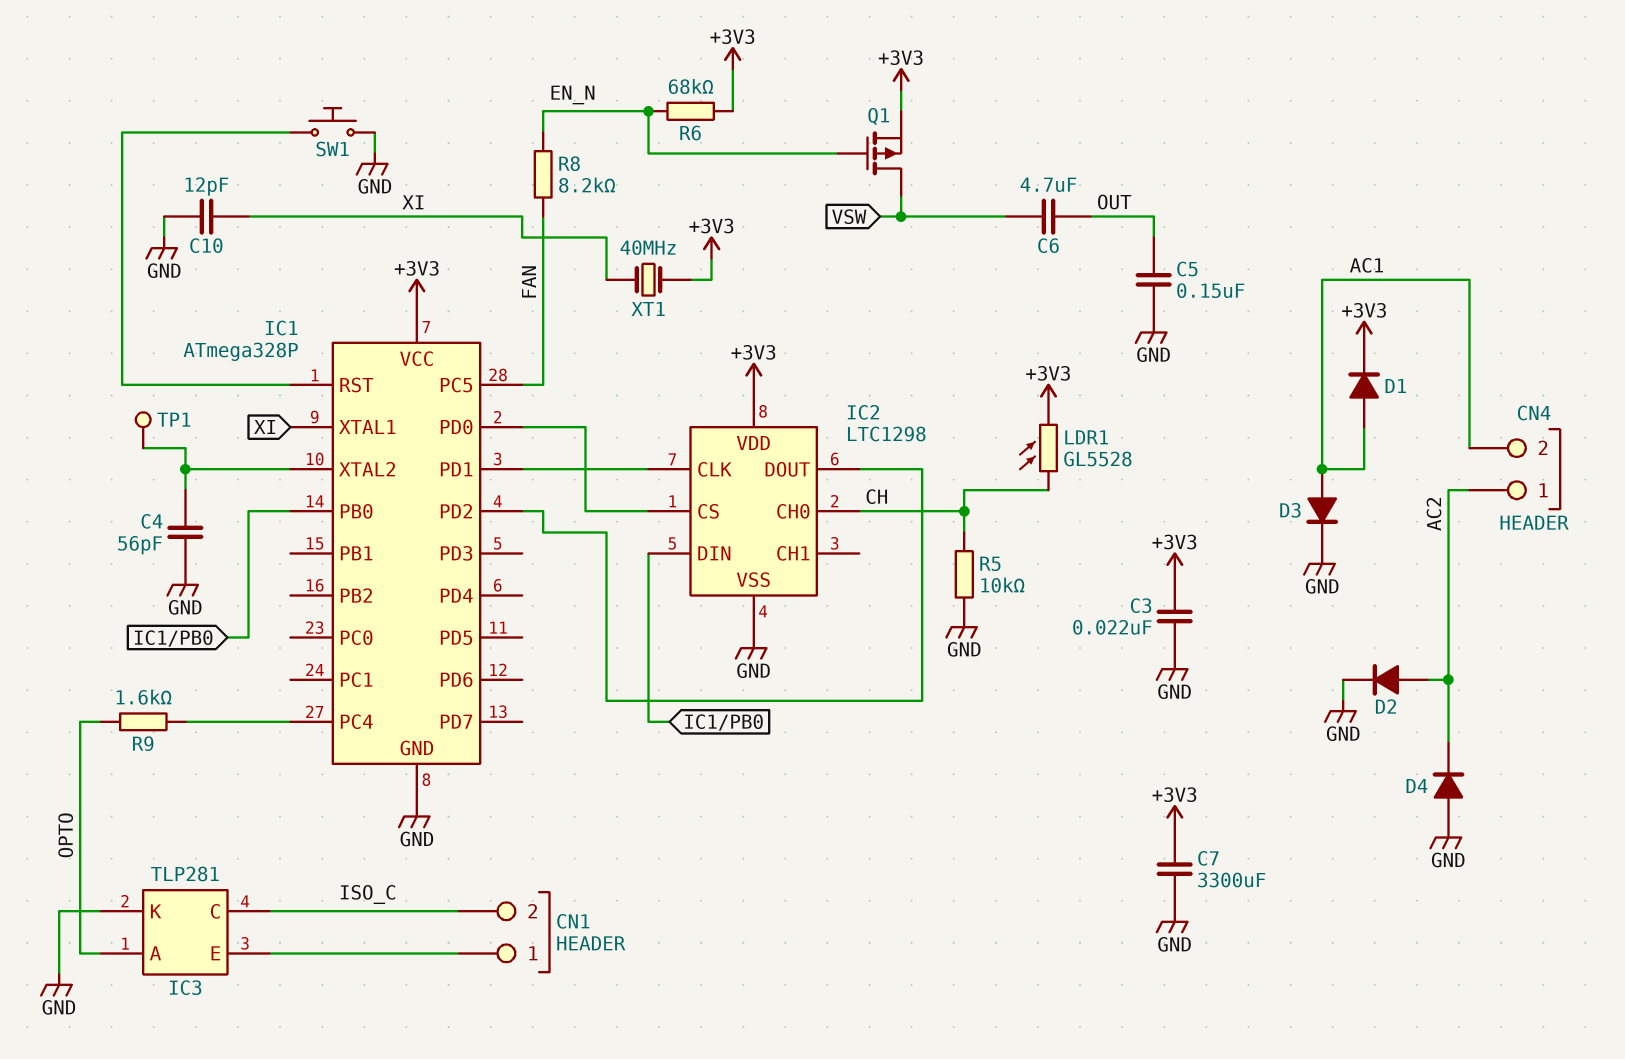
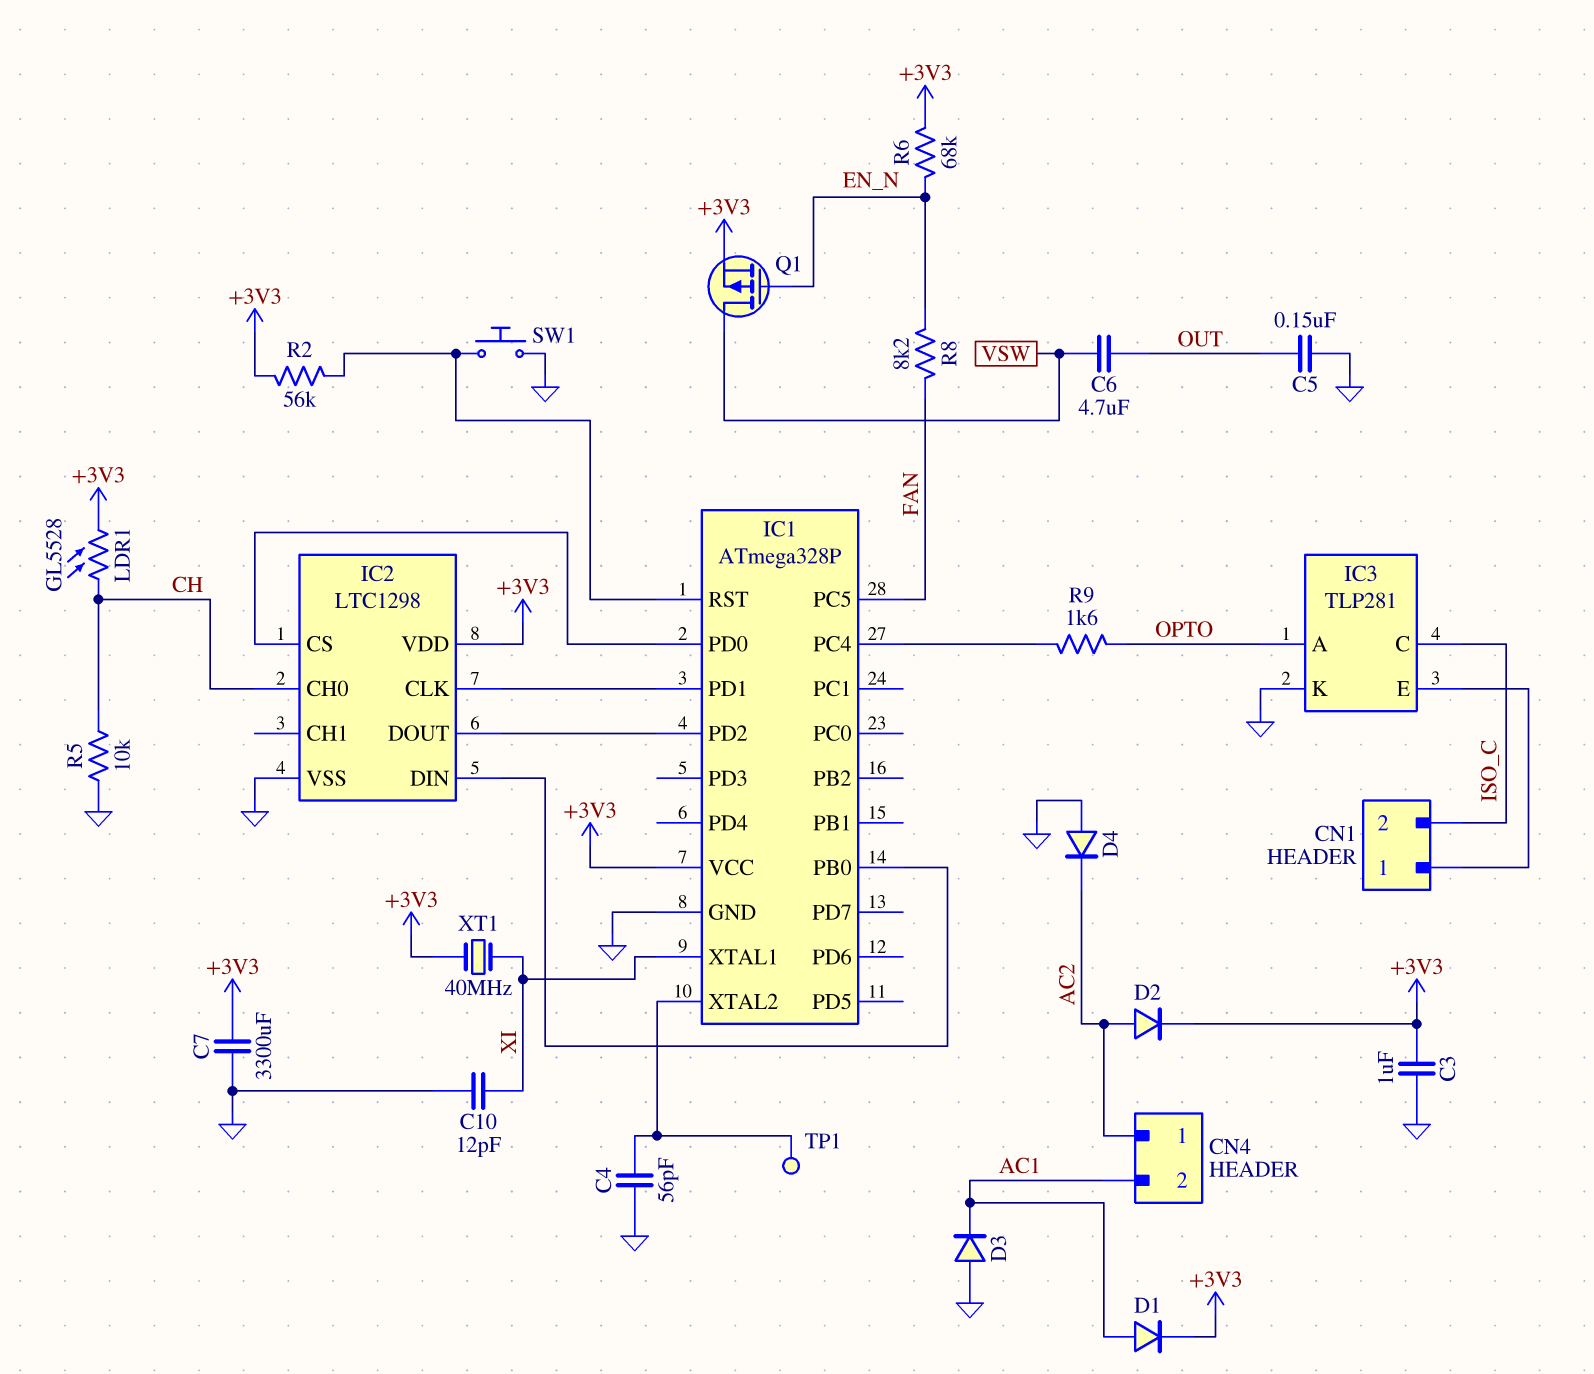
C3: 22nF (+3V3, GND) -> 1uF (+3V3, GND)
D2: diode (A AC2, K GND) -> diode (A AC2, K +3V3)
D3: diode (A AC1, K GND) -> diode (A GND, K AC1)
R2: none -> 56k (+3V3, IC1/RST)

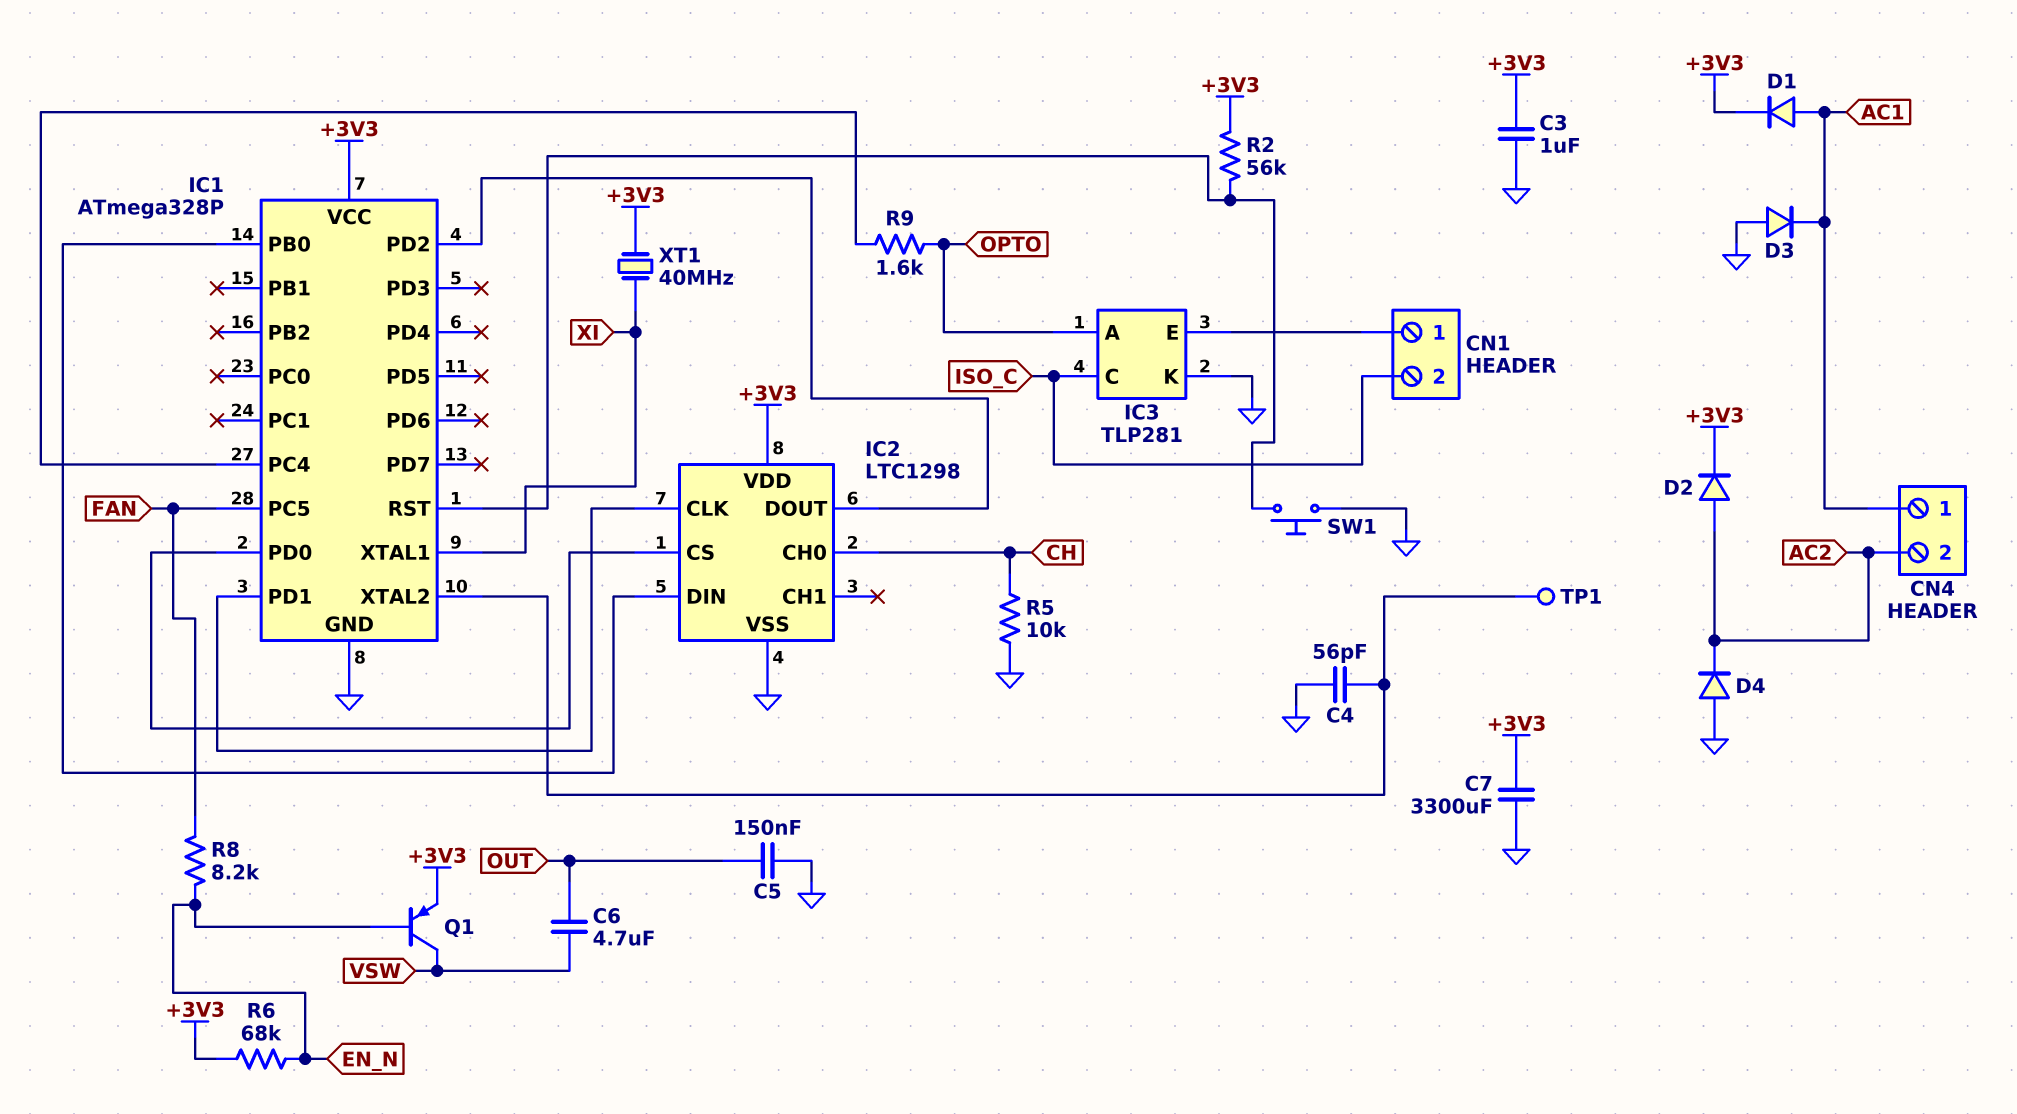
C10: 12pF (GND, XI) -> none
CN4 pin 1: AC2 -> AC1
CN4 pin 2: AC1 -> AC2
LDR1: GL5528 (+3V3, CH) -> none
Q1: PMOS (G EN_N, D VSW, S +3V3) -> PNP (B EN_N, C VSW, E +3V3)

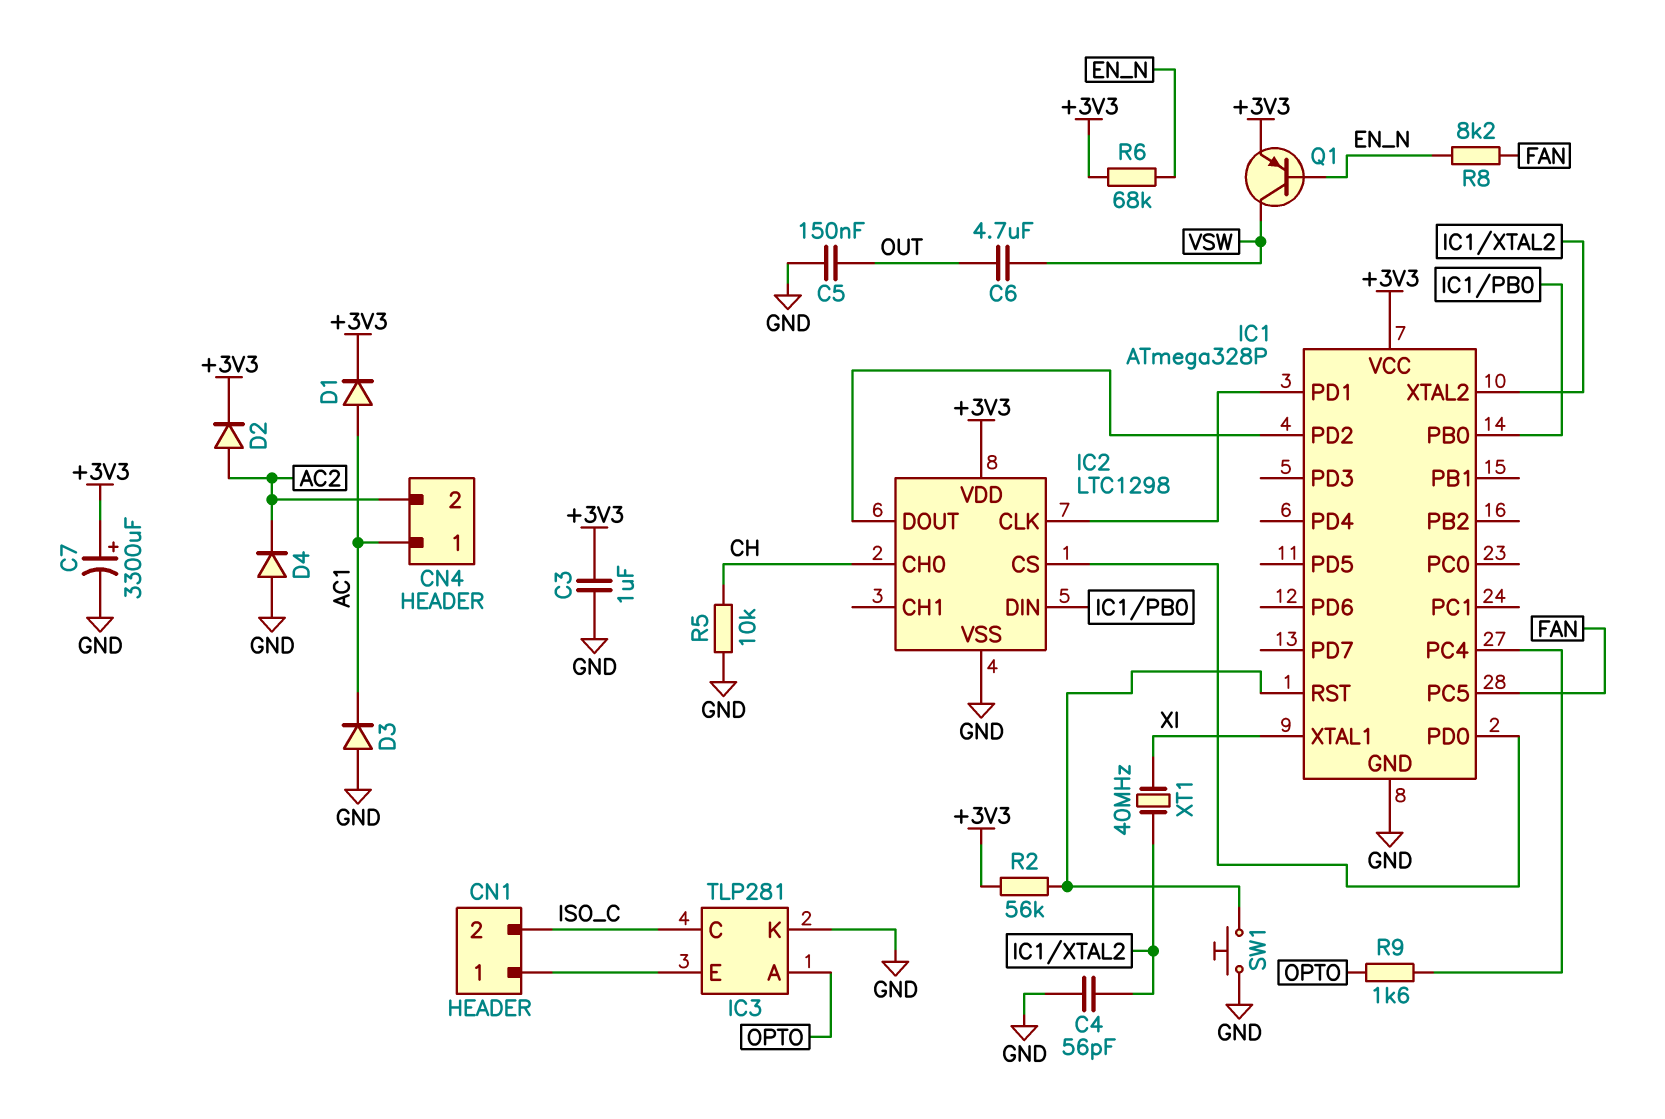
C7: 3300uF (+3V3, GND) -> 3300uF (plus +3V3, minus GND)
TP1: test point (IC1/XTAL2) -> none
XT1: 40MHz (+3V3, XI) -> 40MHz (IC1/XTAL2, XI)

